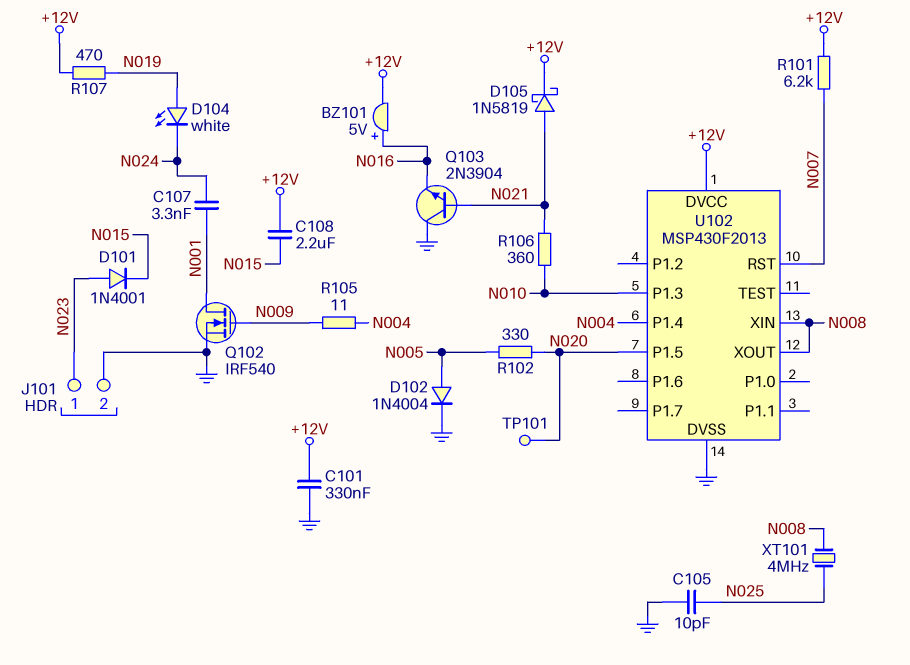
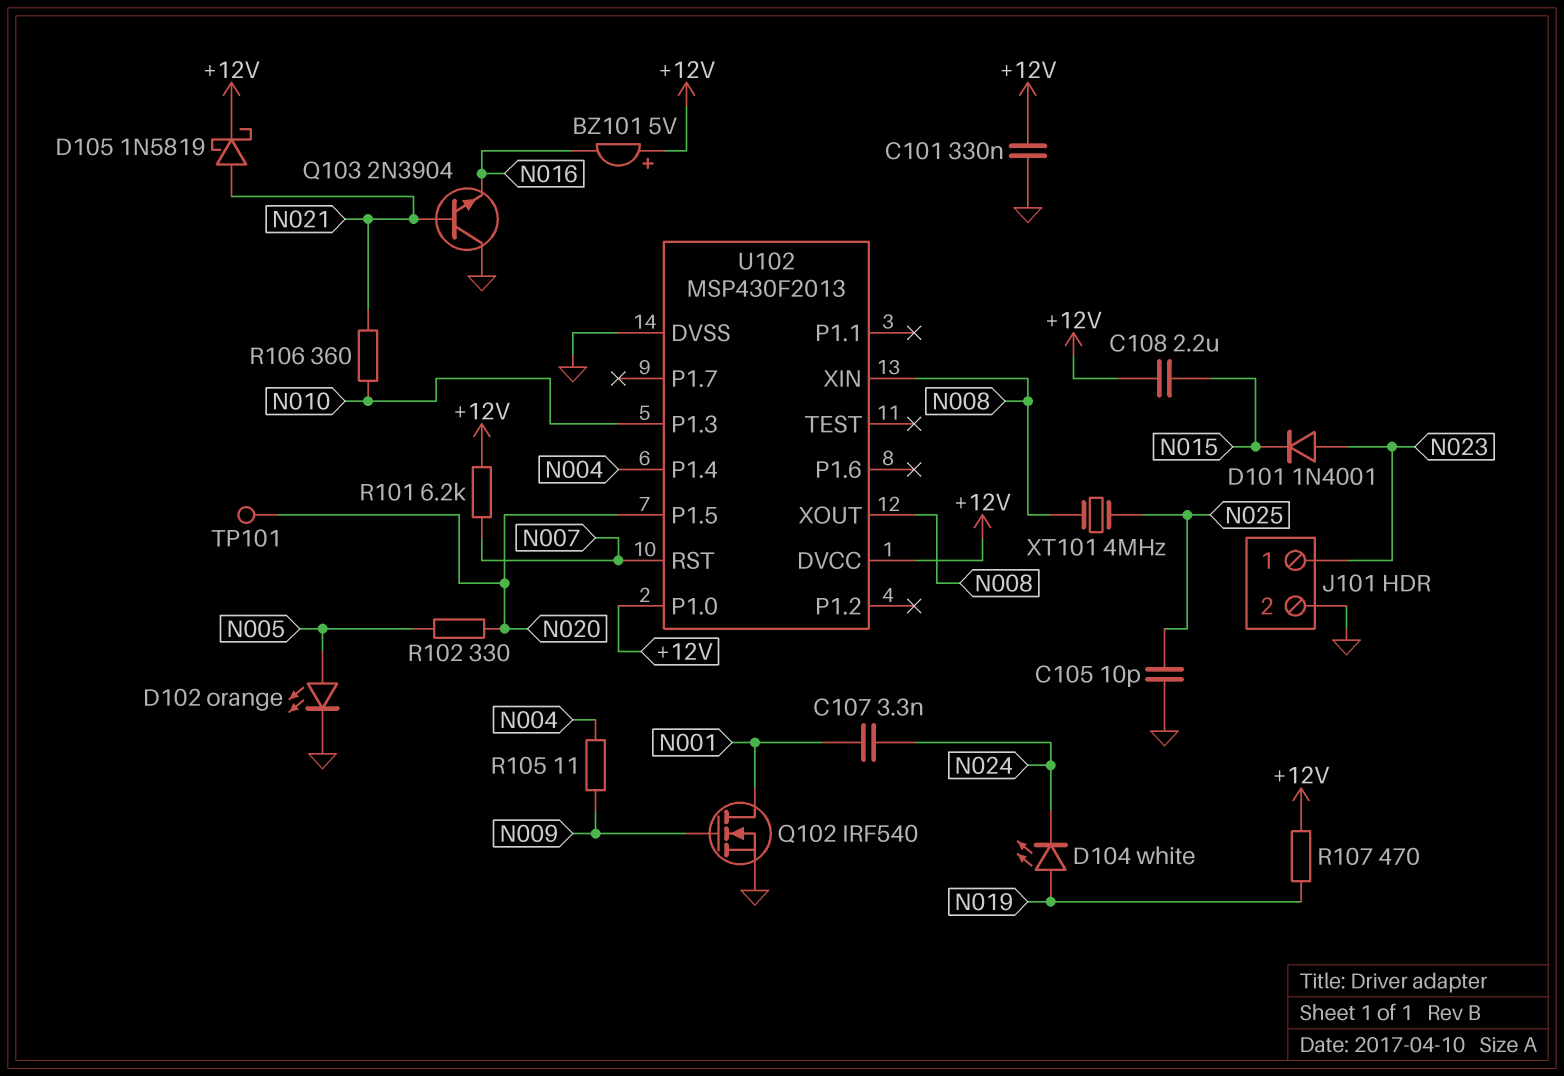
BZ101: buzzer 5V (plus N016, minus +12V) -> buzzer 5V (plus +12V, minus N016)
D102: diode 1N4004 (A N005, K GND) -> LED orange (A N005, K GND)
U102 pin P1.0: none -> +12V

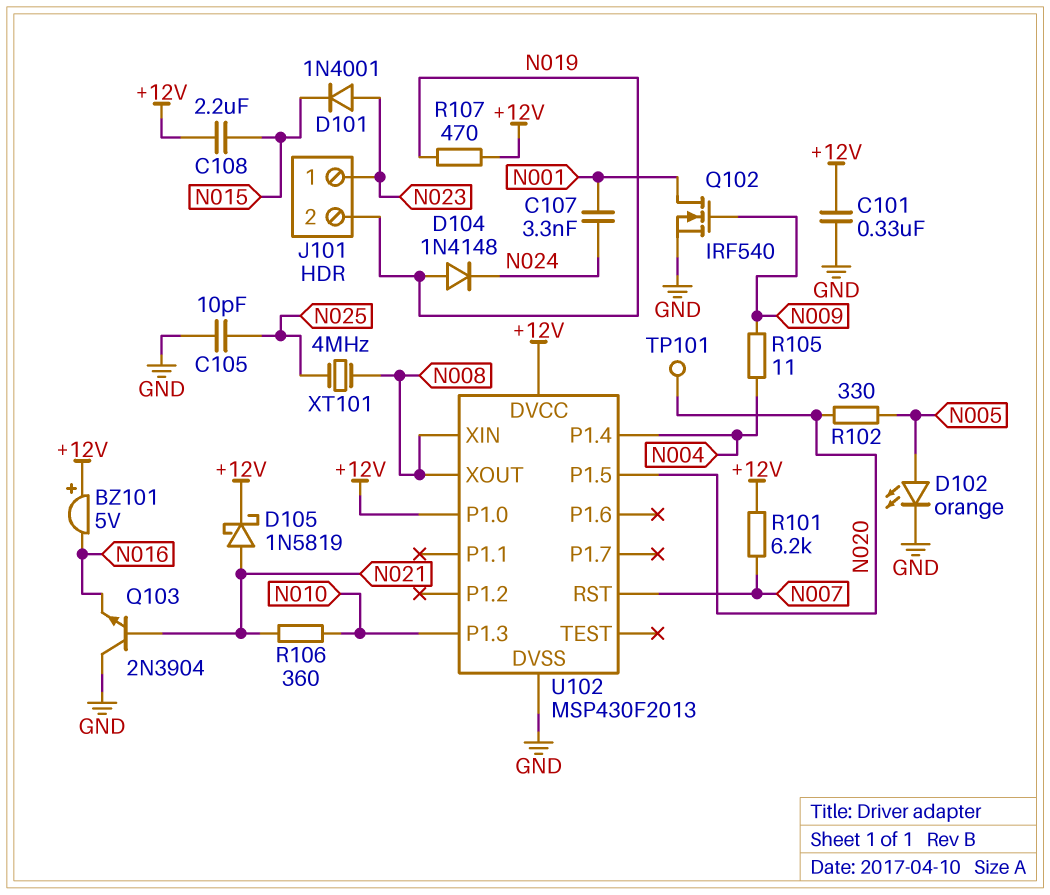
D104: LED white (A N019, K N024) -> diode 1N4148 (A N019, K N024)
J101 pin 2: GND -> N019

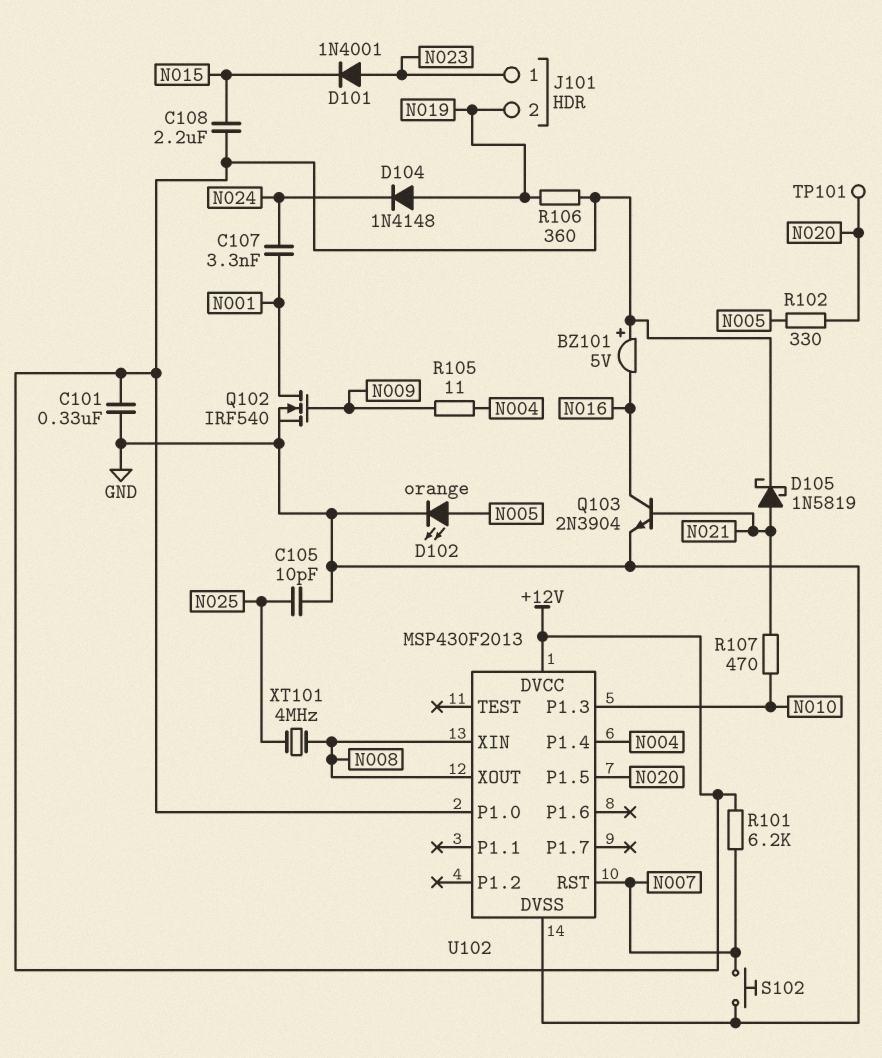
Q103: NPN 2N3904 (B N021, C GND, E N016) -> NPN 2N3904 (B N021, C N016, E GND)
R106: 360 (N010, N021) -> 360 (+12V, N019)
R107: 470 (+12V, N019) -> 470 (N010, N021)
S102: none -> button (GND, N007)

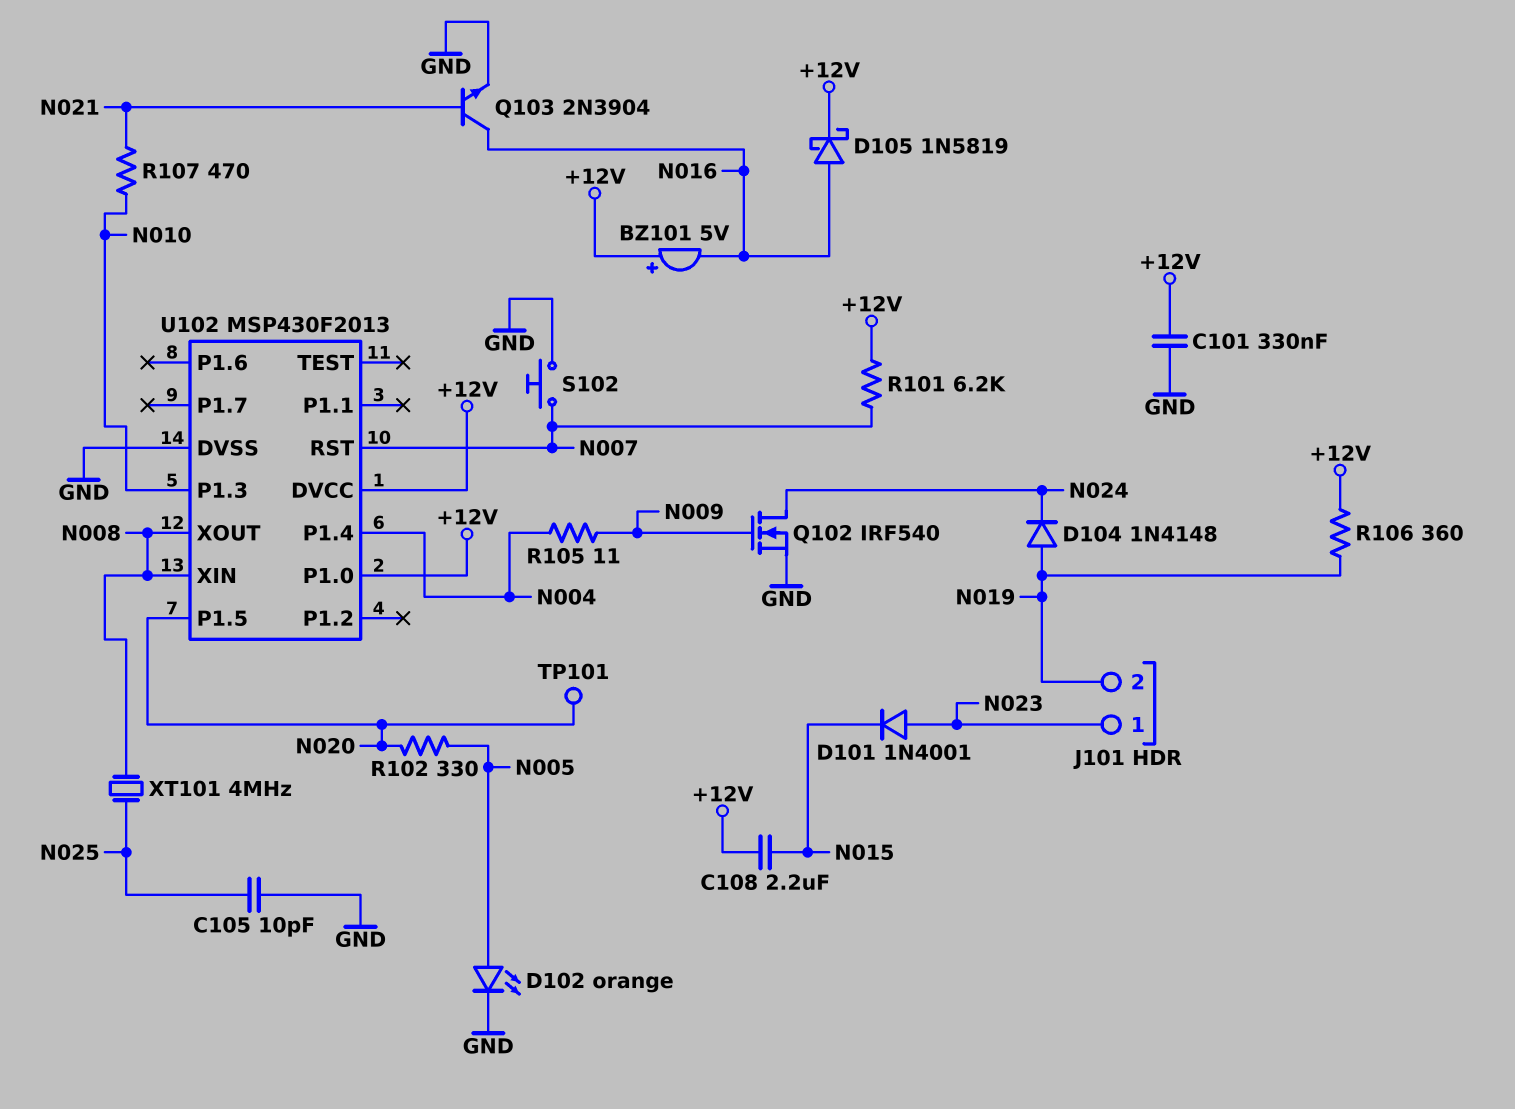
C107: 3.3nF (N001, N024) -> none
D105: schottky 1N5819 (A N021, K +12V) -> schottky 1N5819 (A N016, K +12V)
Q102: NMOS IRF540 (G N009, D N001, S GND) -> NMOS IRF540 (G N009, D N024, S GND)

